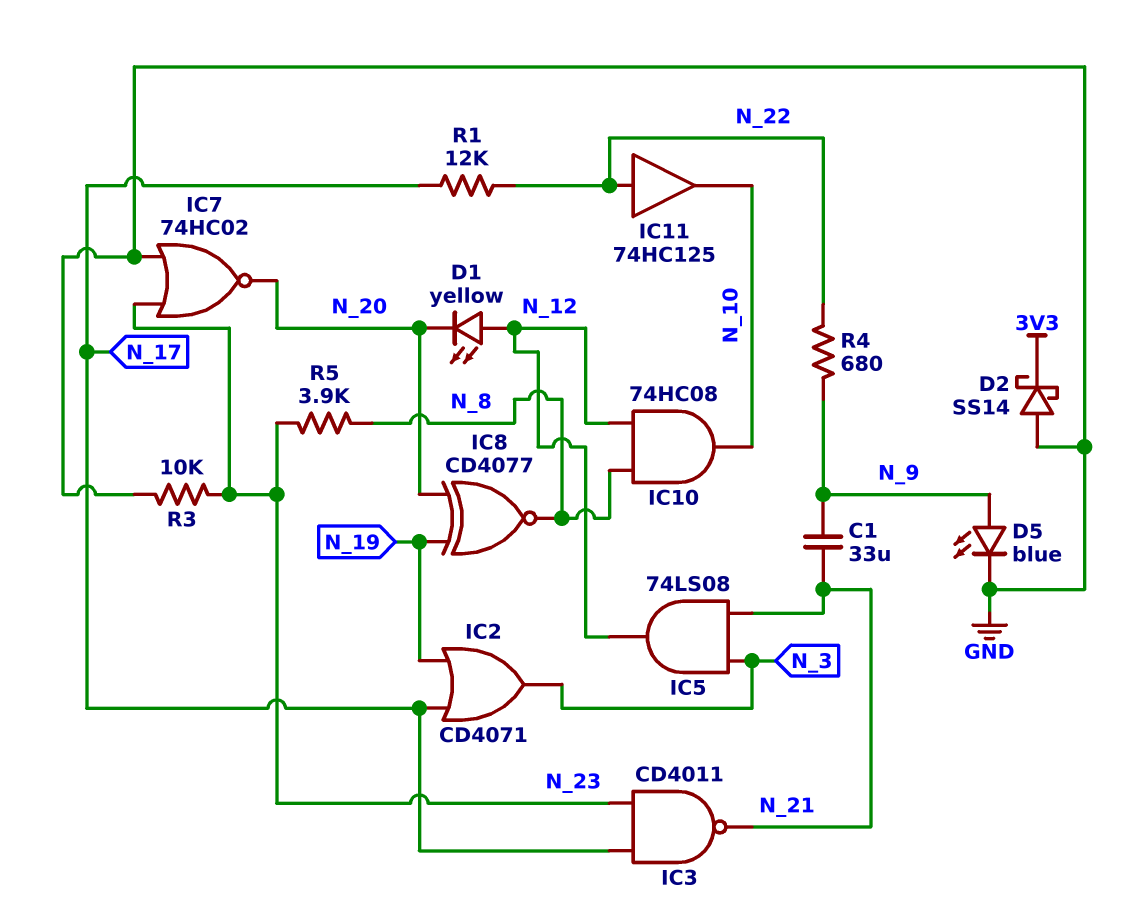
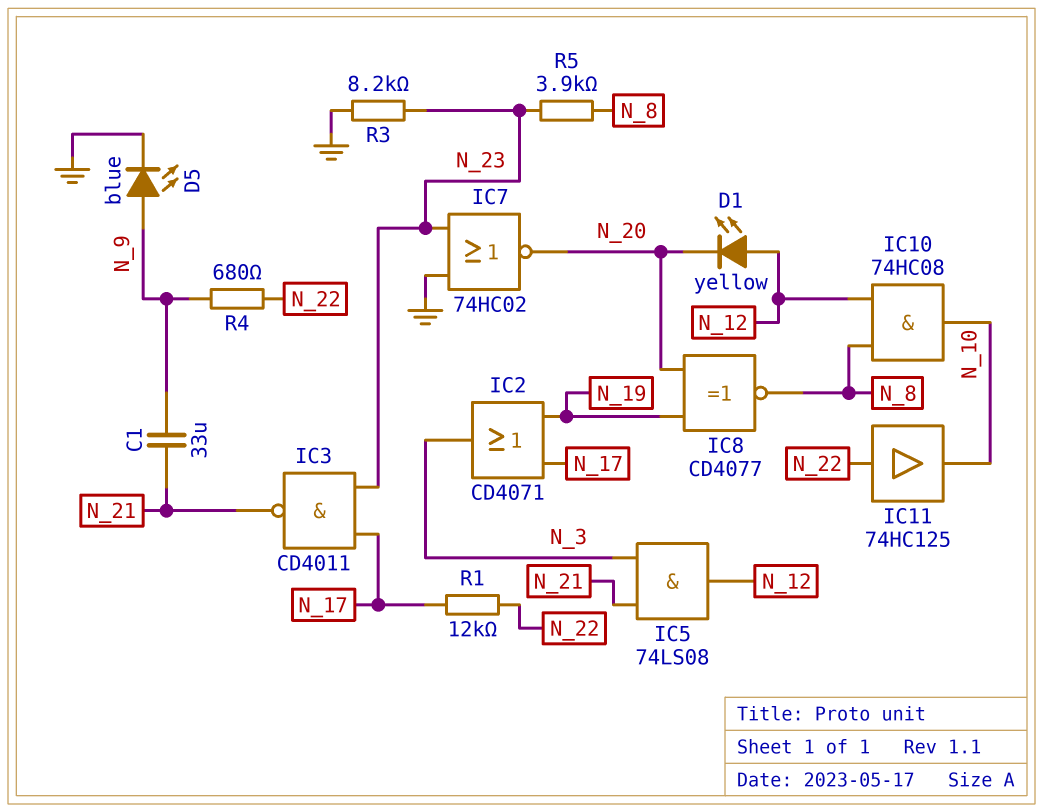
D2: schottky SS14 (A GND, K 3V3) -> none
R3: 10k (GND, N_23) -> 8.2k (GND, N_23)

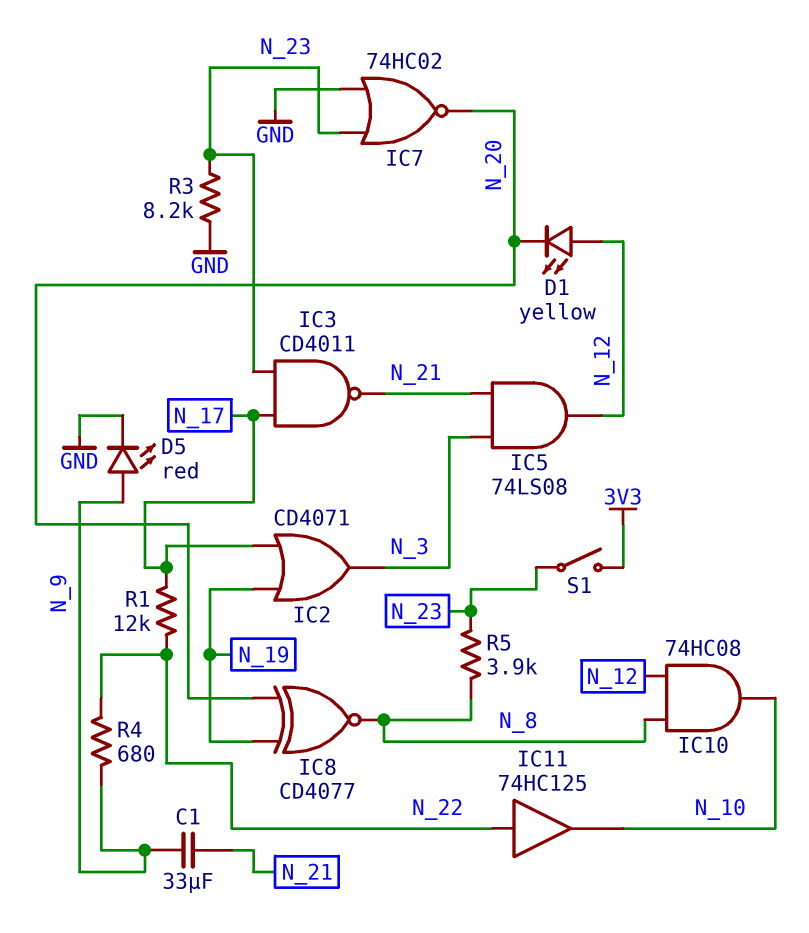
D5: LED blue (A N_9, K GND) -> LED red (A N_9, K GND)
S1: none -> switch (3V3, N_23)

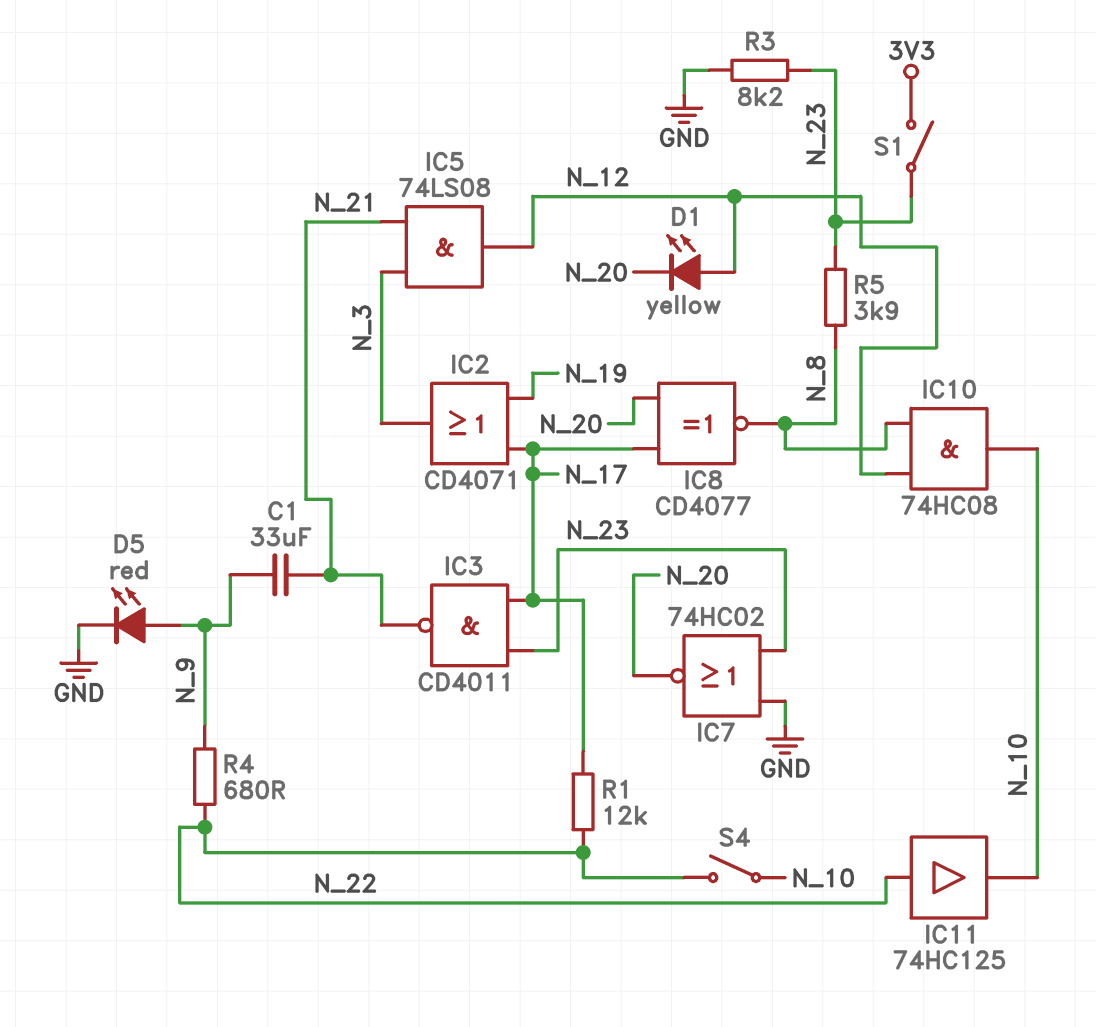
IC8: XNOR CD4077 (in N_19, in N_20, out N_8) -> XNOR CD4077 (in N_17, in N_20, out N_8)
S4: none -> switch (N_10, N_22)

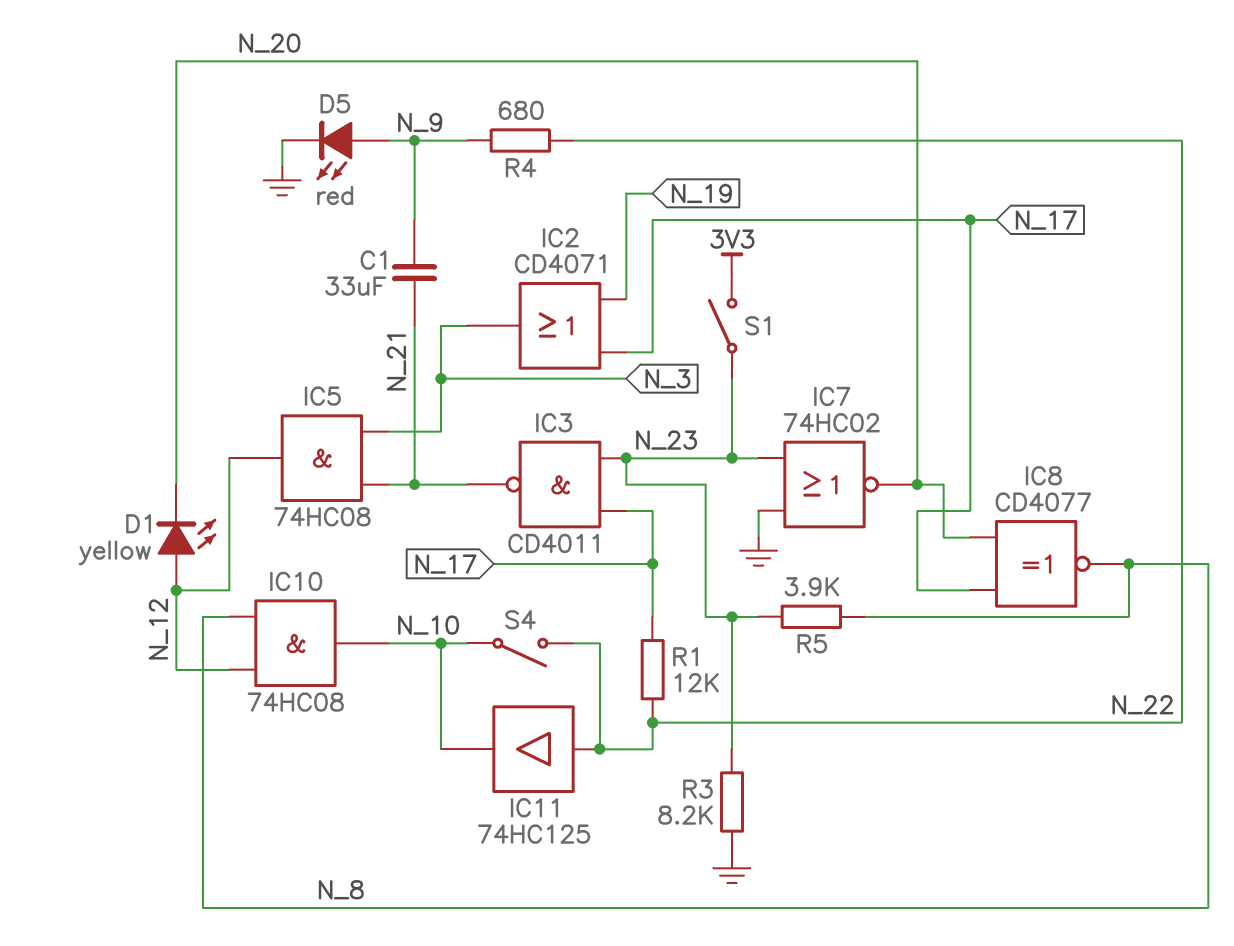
IC5: AND 74LS08 (in N_3, in N_21, out N_12) -> AND 74HC08 (in N_3, in N_21, out N_12)

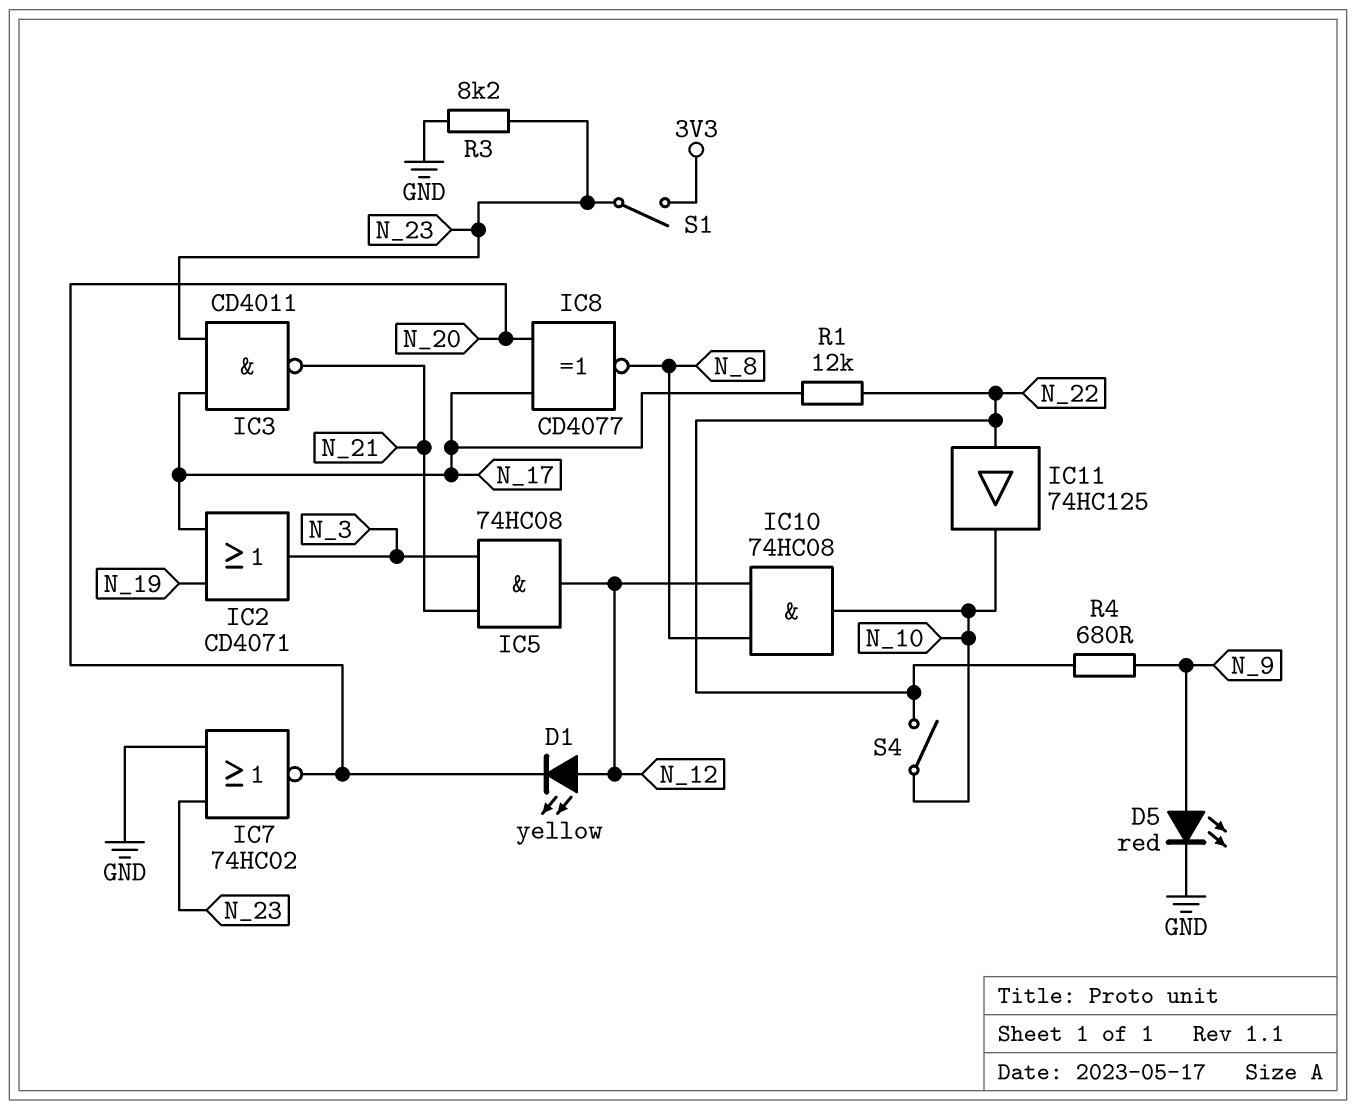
C1: 33uF (N_9, N_21) -> none
R5: 3.9k (N_8, N_23) -> none

